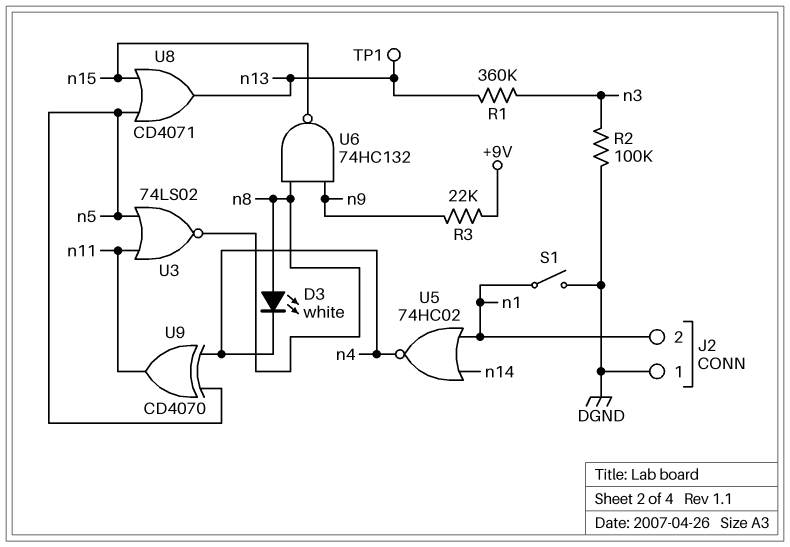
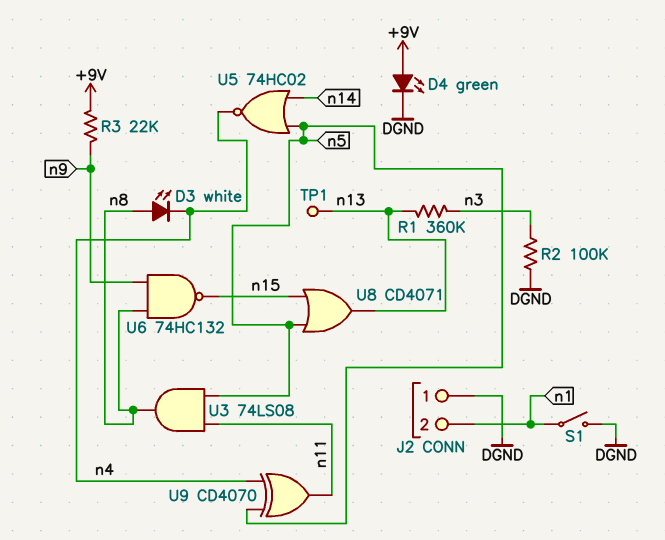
D4: none -> LED green (A +9V, K DGND)
U3: NOR 74LS02 (in n5, in n11, out n8) -> AND 74LS08 (in n5, in n11, out n8)
U5: NOR 74HC02 (in n1, in n14, out n4) -> NOR 74HC02 (in n5, in n14, out n4)

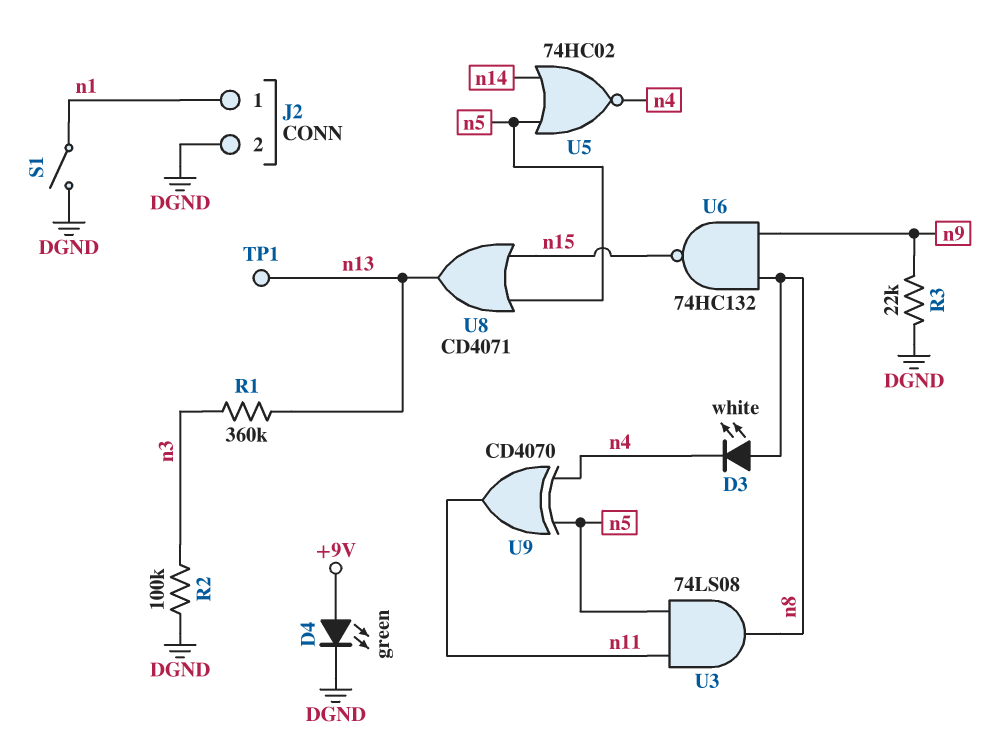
J2 pin 1: DGND -> n1
J2 pin 2: n1 -> DGND
R3: 22k (+9V, n9) -> 22k (DGND, n9)

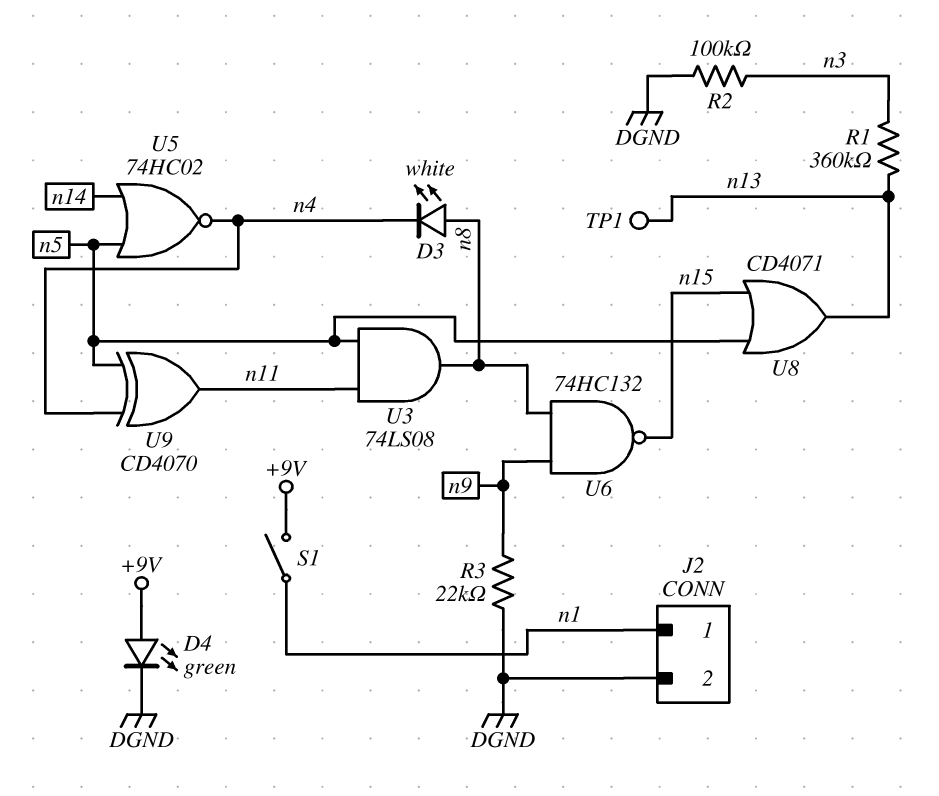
S1: switch (DGND, n1) -> switch (+9V, n1)

